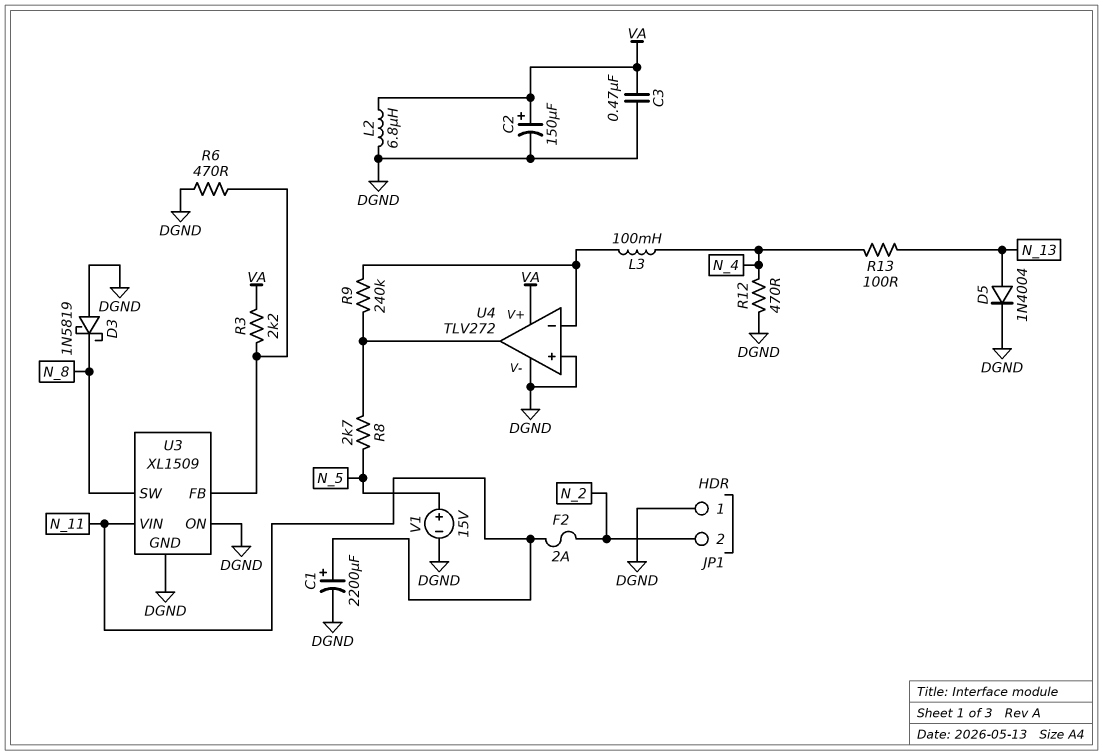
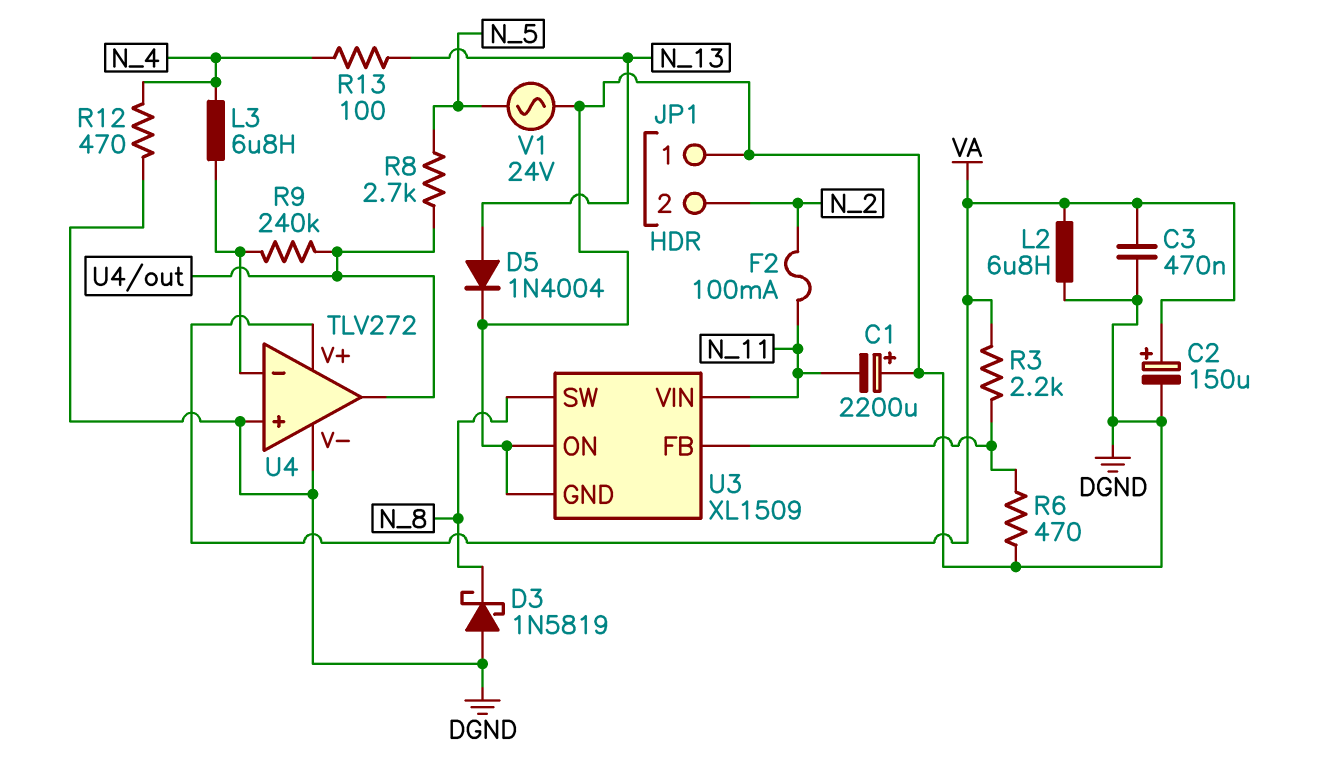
C1: 2200uF (plus N_11, minus DGND) -> 2200uF (plus DGND, minus N_11)
F2: 2A (N_2, N_11) -> 100mA (N_2, N_11)
L3: 100mH (N_4, U4/in-) -> 6.8uH (N_4, U4/in-)
V1: 15V (plus N_5, minus DGND) -> AC 24V (DGND, N_5)

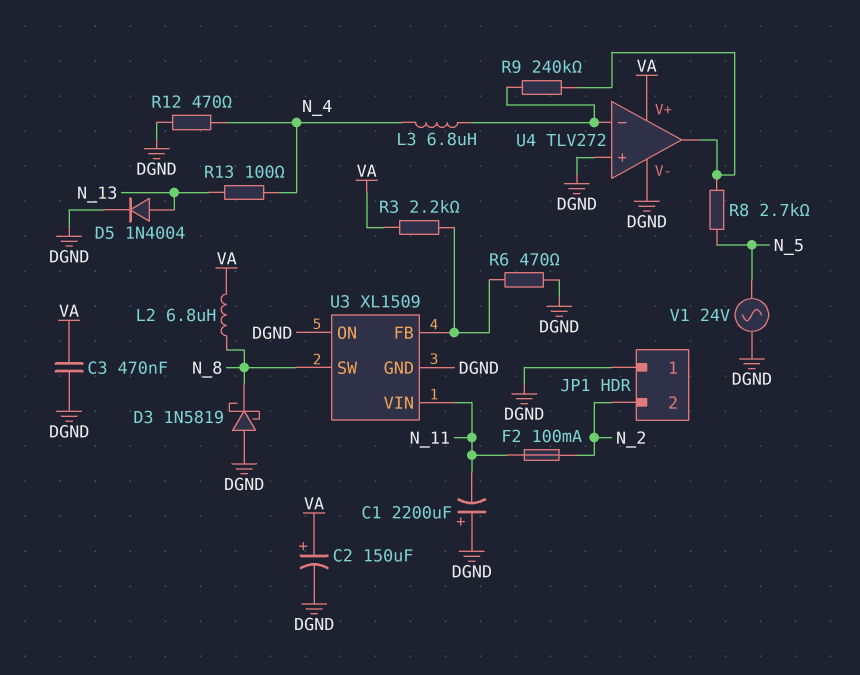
L2: 6.8uH (DGND, VA) -> 6.8uH (N_8, VA)

